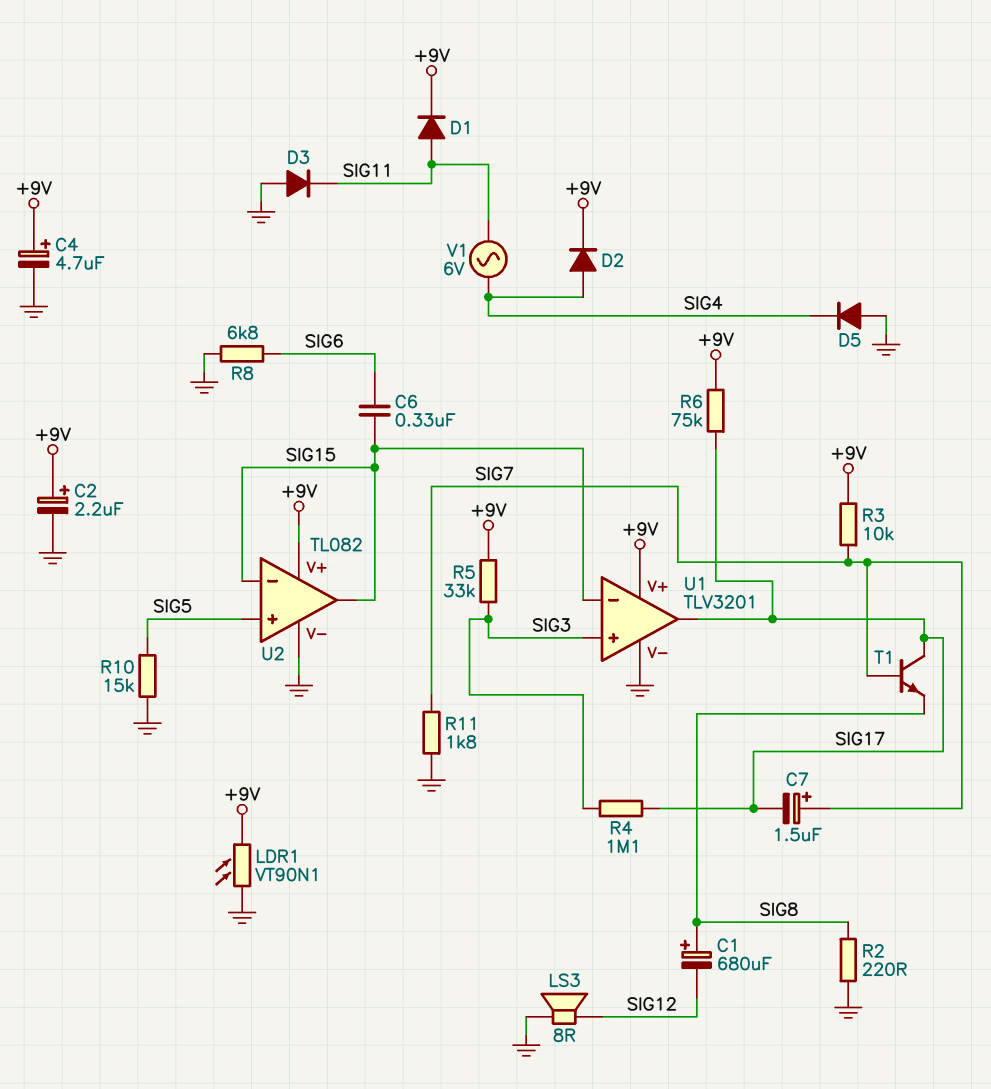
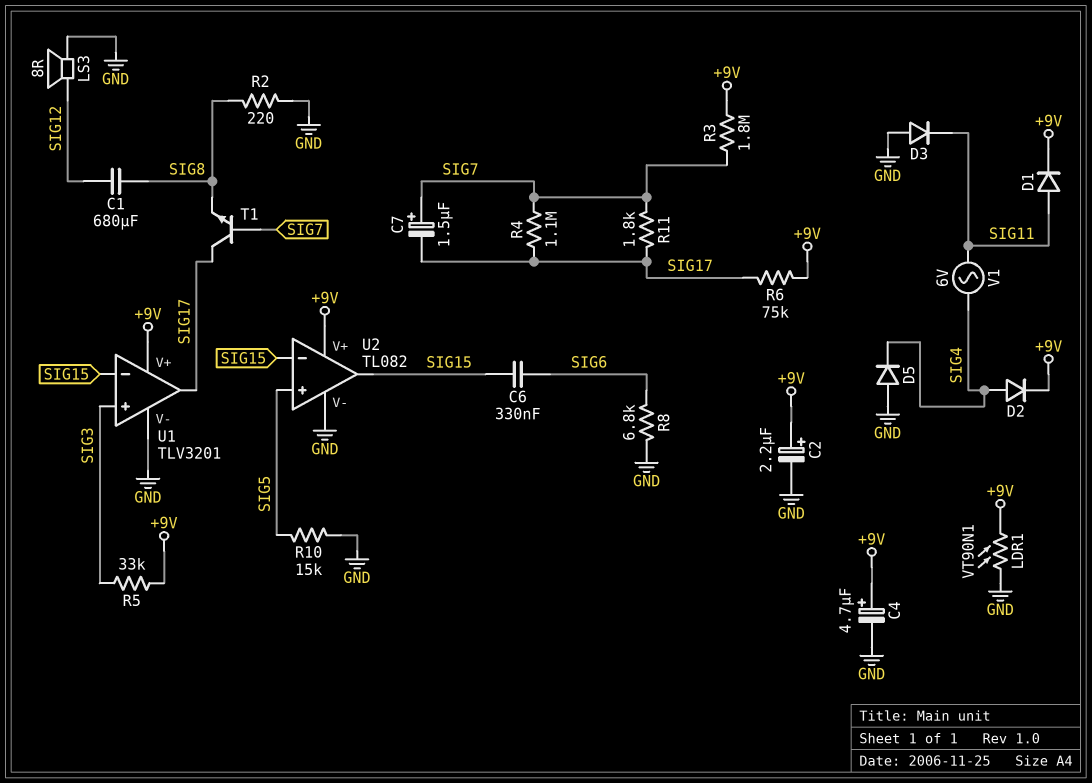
C1: 680uF (plus SIG8, minus SIG12) -> 680uF (SIG8, SIG12)
R3: 10k (+9V, SIG7) -> 1.8M (+9V, SIG7)
R4: 1.1M (SIG3, SIG17) -> 1.1M (SIG7, SIG17)
R11: 1.8k (GND, SIG7) -> 1.8k (SIG7, SIG17)

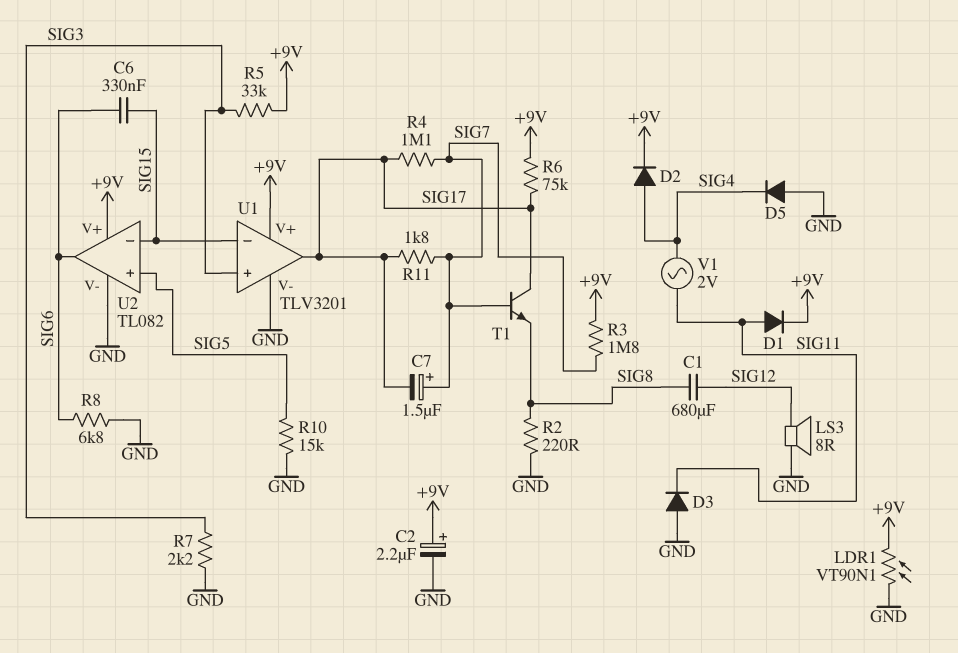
C4: 4.7uF (plus +9V, minus GND) -> none
R7: none -> 2.2k (GND, SIG3)
U2 pin out: SIG15 -> SIG6
V1: AC 6V (SIG4, SIG11) -> AC 2V (SIG4, SIG11)

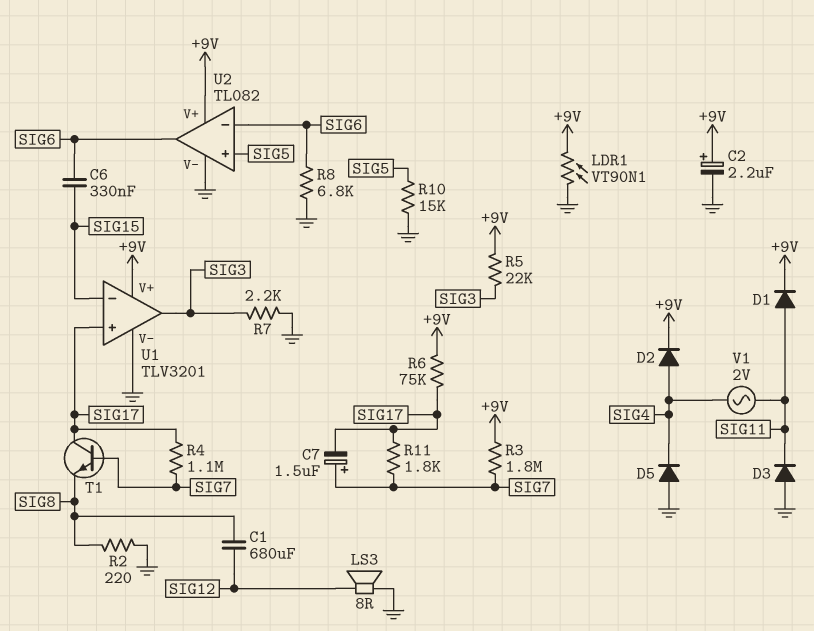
R5: 33k (+9V, SIG3) -> 22k (+9V, SIG3)
U1 pin in+: SIG3 -> SIG17
U1 pin out: SIG17 -> SIG3
U2 pin in-: SIG15 -> SIG6

